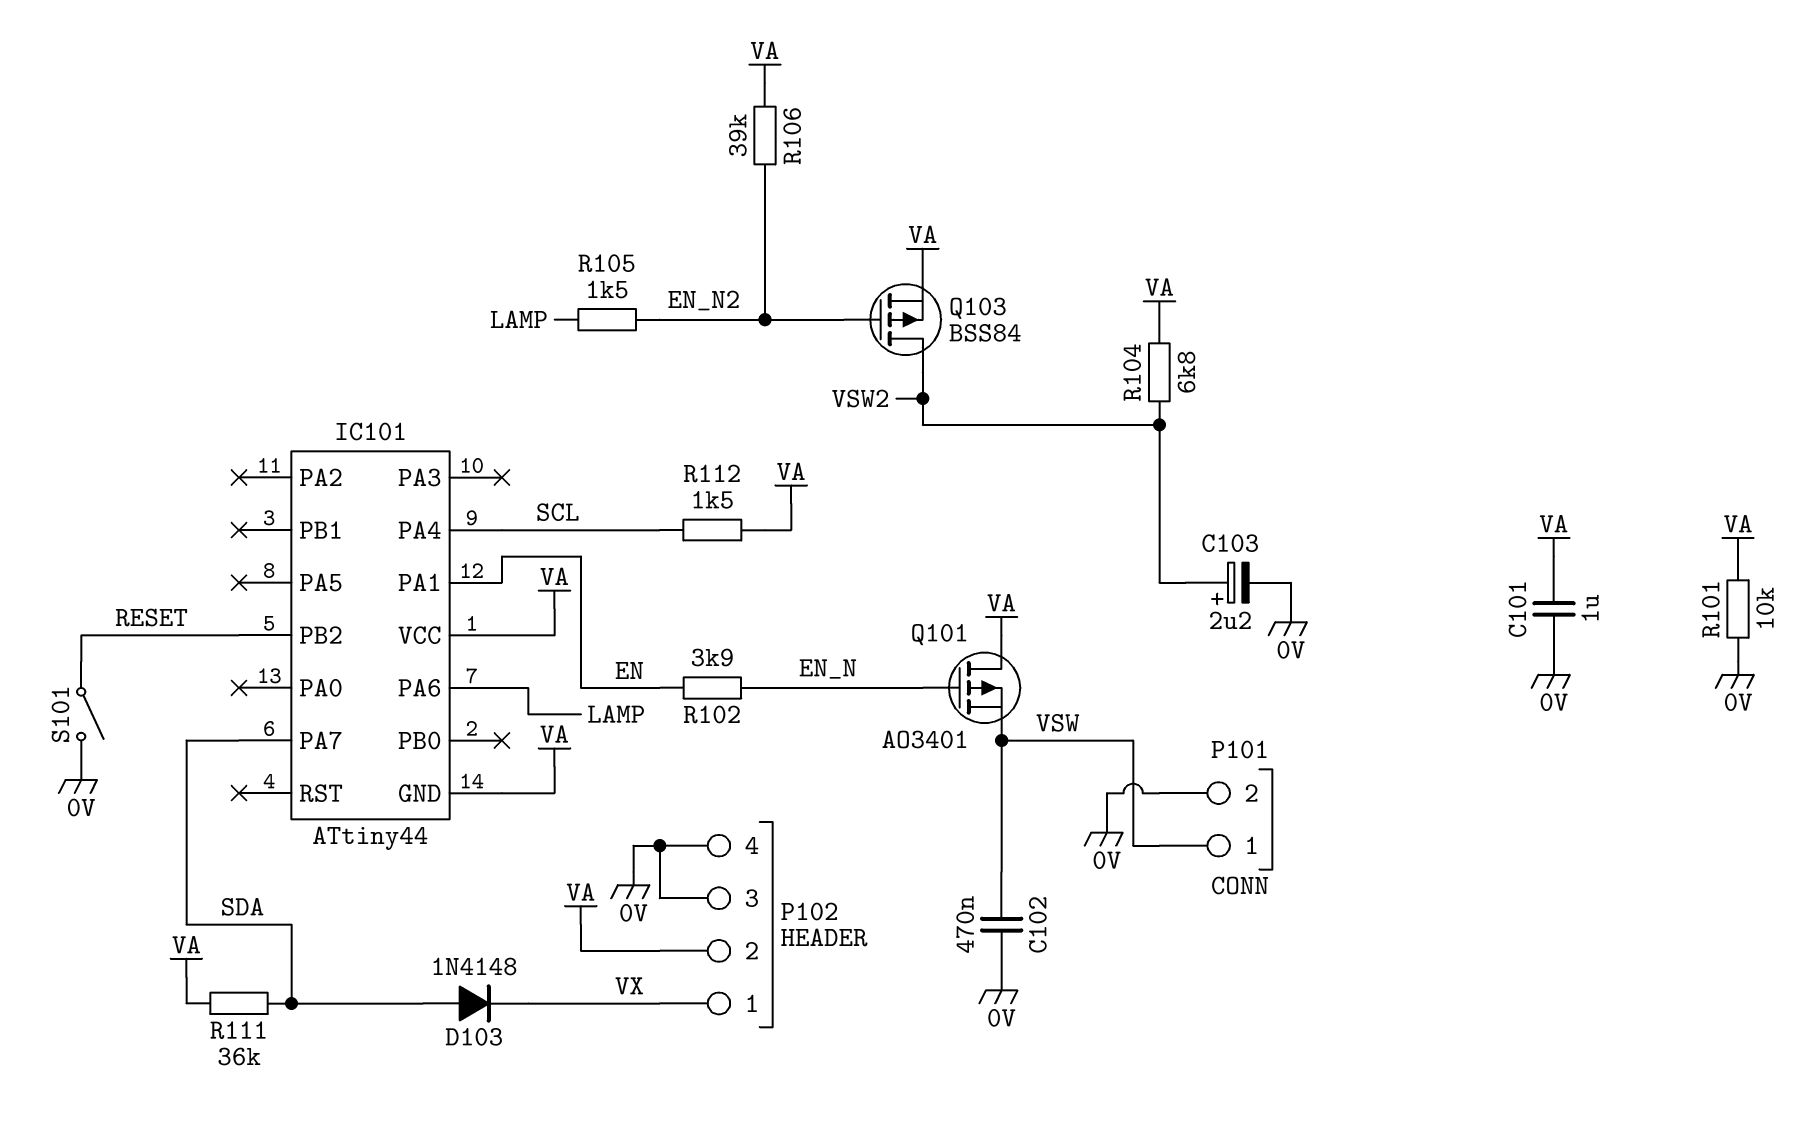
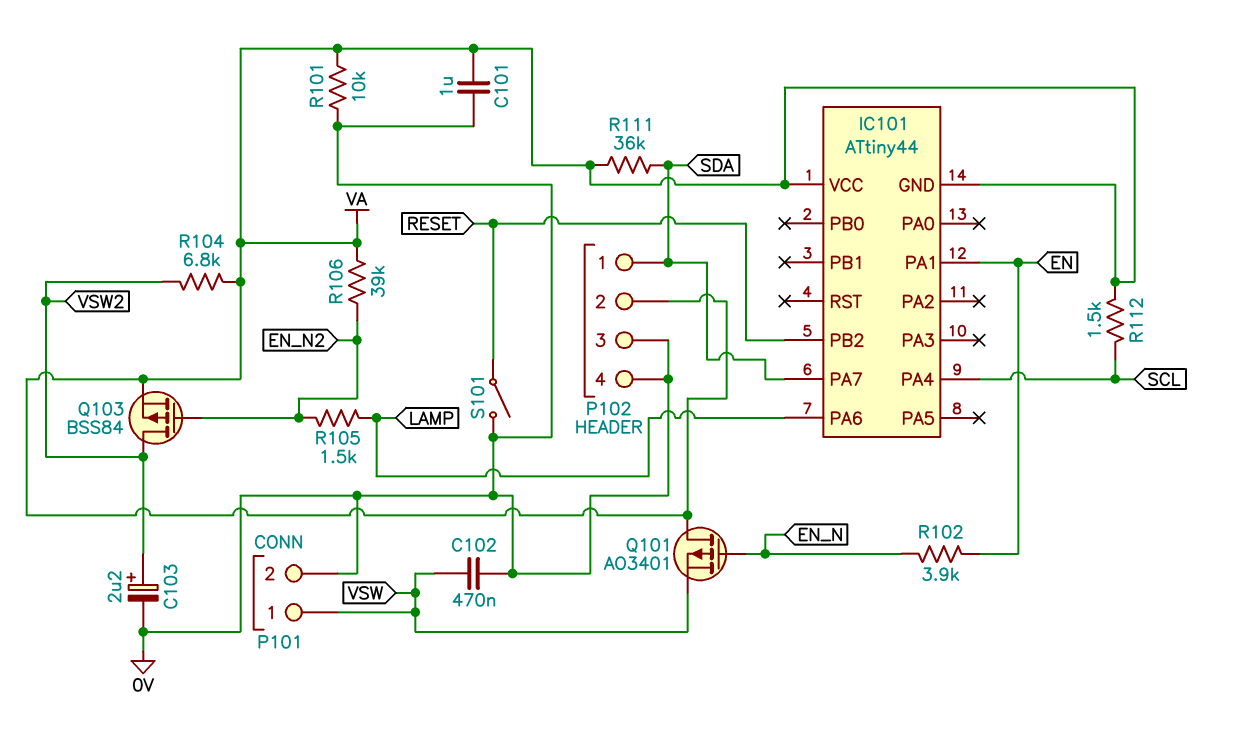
D103: diode 1N4148 (A SDA, K VX) -> none
P102 pin 1: VX -> SDA

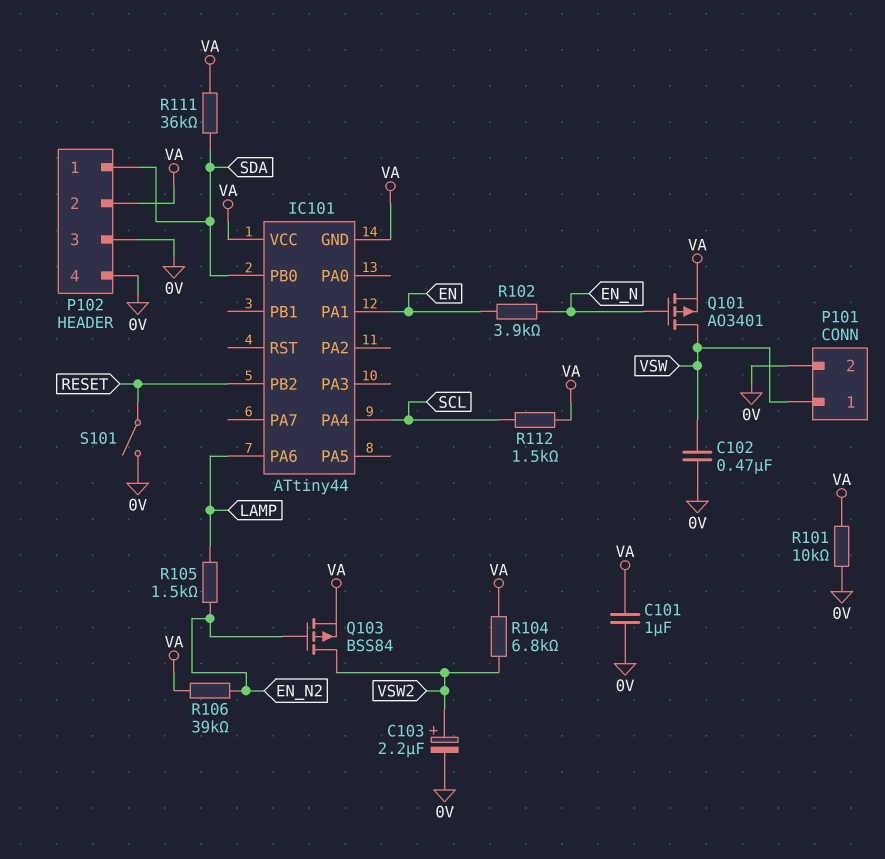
IC101 pin PA7: SDA -> none
IC101 pin PB0: none -> SDA
Q101: PMOS AO3401 (G EN_N, D VA, S VSW) -> PMOS AO3401 (G EN_N, D VSW, S VA)

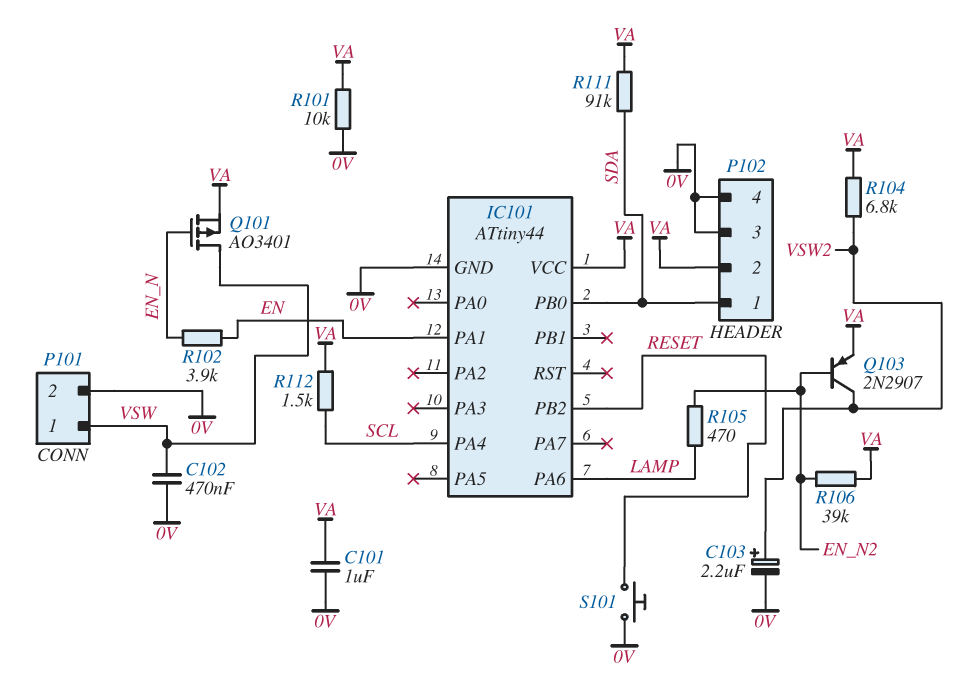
IC101 pin GND: VA -> 0V
Q103: PMOS BSS84 (G EN_N2, D VSW2, S VA) -> PNP 2N2907 (B EN_N2, C VSW2, E VA)
R105: 1.5k (EN_N2, LAMP) -> 470 (EN_N2, LAMP)
R111: 36k (SDA, VA) -> 91k (SDA, VA)
S101: switch (0V, RESET) -> button (0V, RESET)

